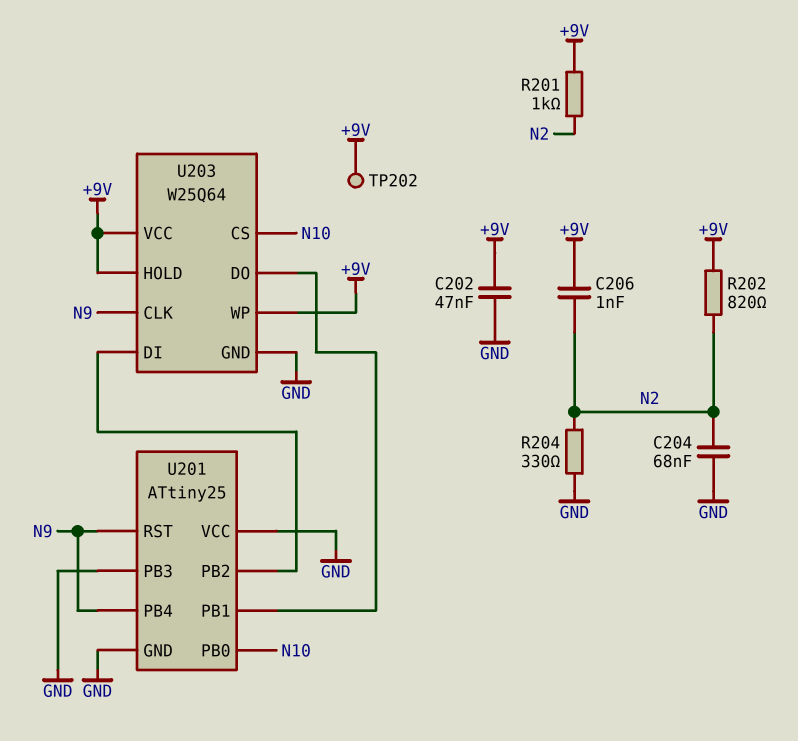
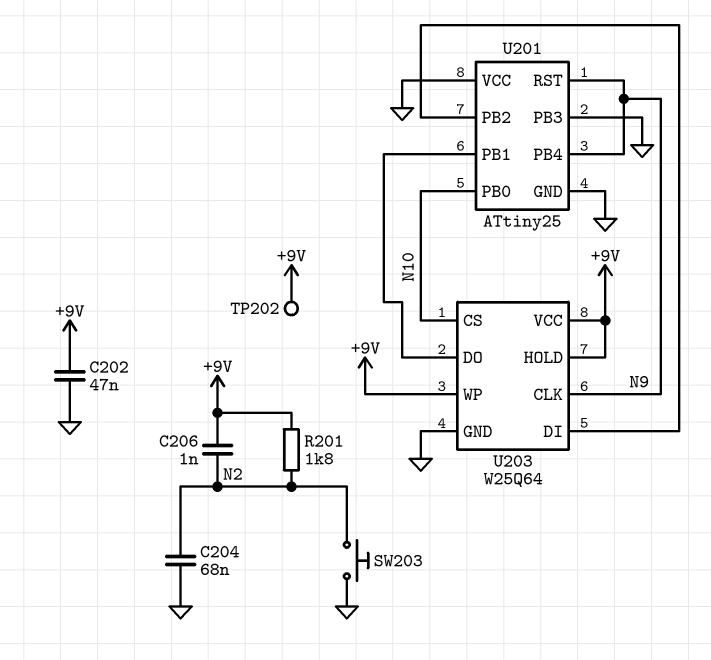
R201: 1k (+9V, N2) -> 1.8k (+9V, N2)
R202: 820 (+9V, N2) -> none
R204: 330 (GND, N2) -> none
SW203: none -> button (GND, N2)

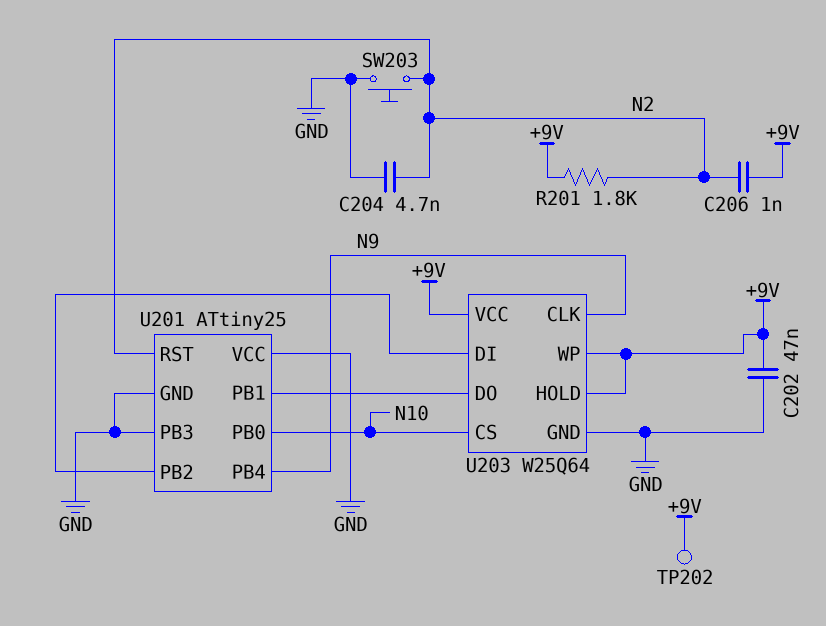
C204: 68nF (GND, N2) -> 4.7nF (GND, N2)
U201 pin RST: N9 -> N2

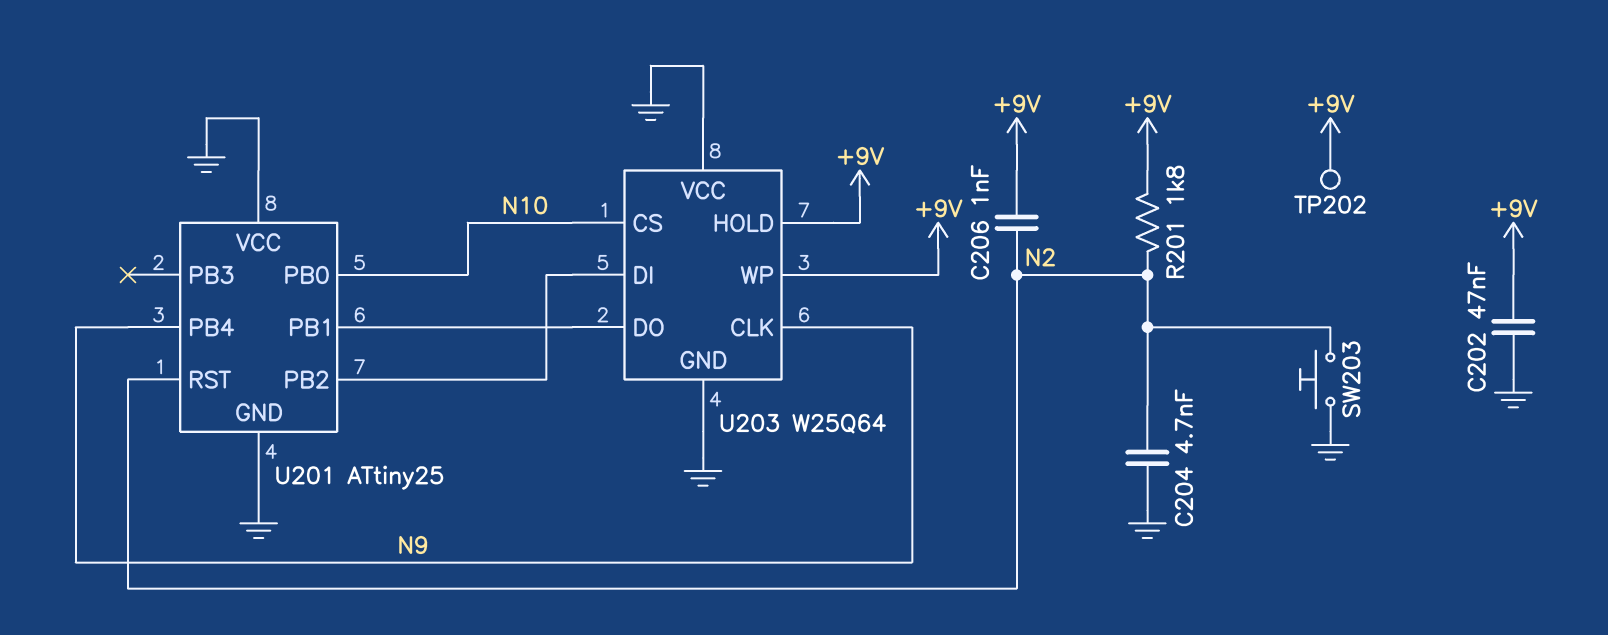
U201 pin PB3: GND -> none
U203 pin VCC: +9V -> GND

